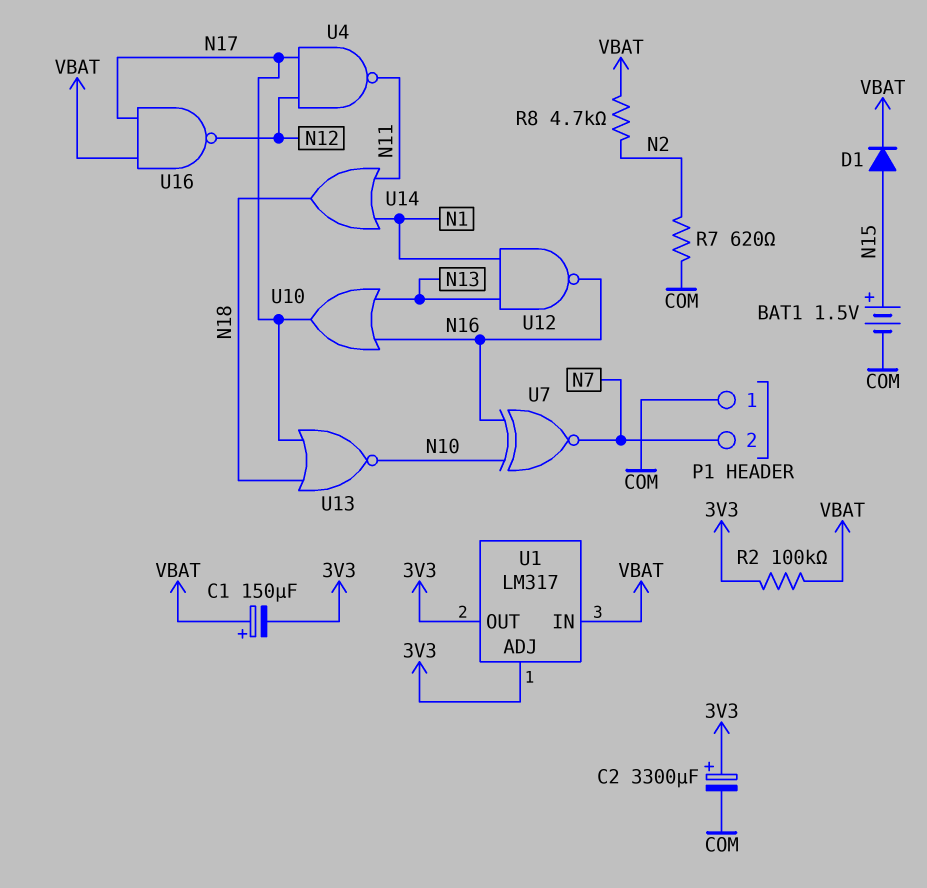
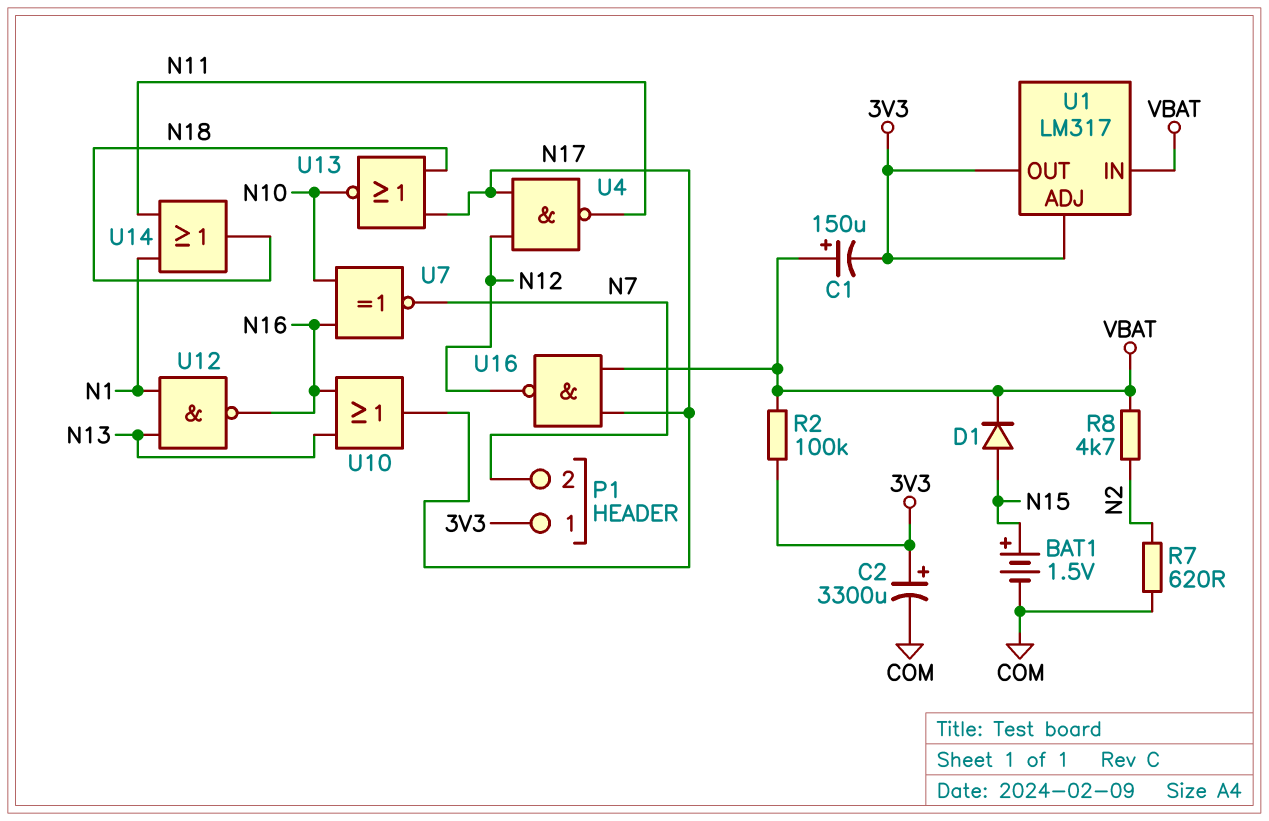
P1 pin 1: COM -> 3V3

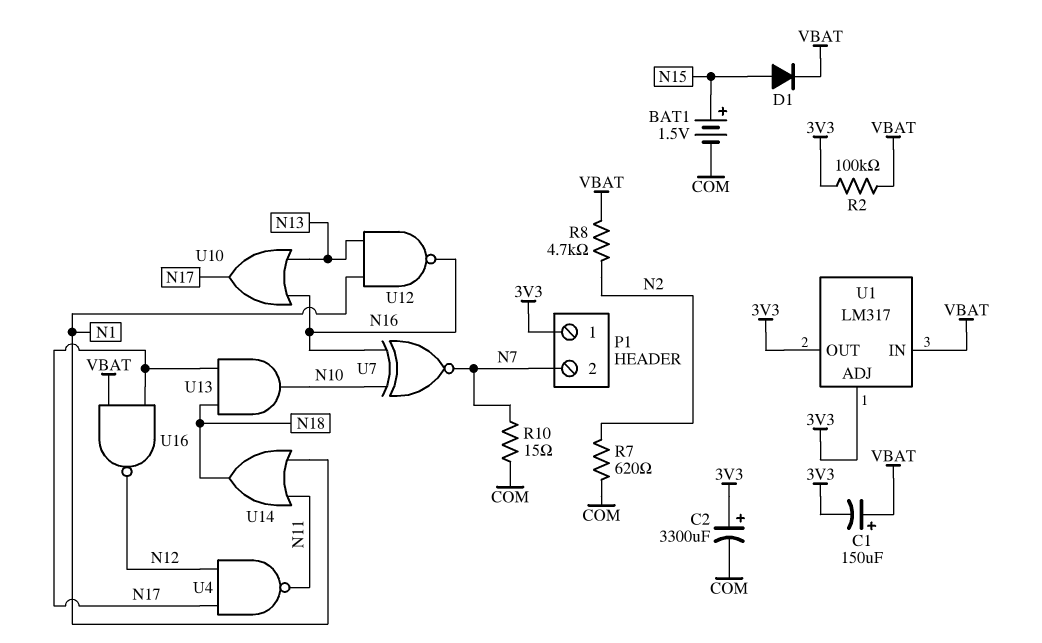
R10: none -> 15 (COM, N7)
U13: NOR (in N17, in N18, out N10) -> AND (in N17, in N18, out N10)

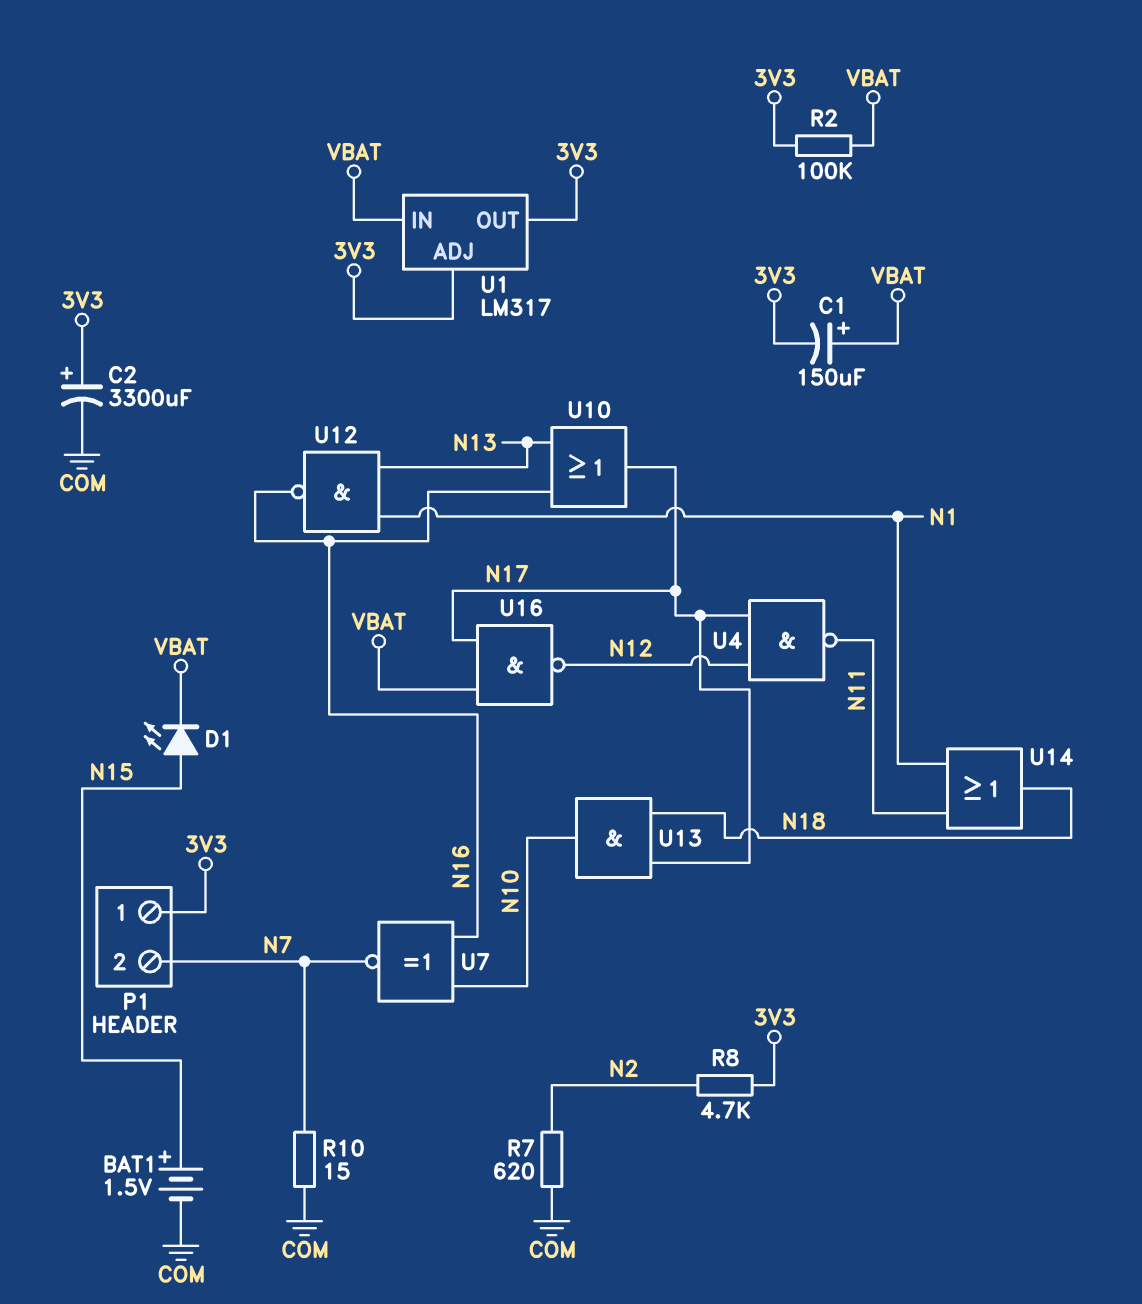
D1: diode (A N15, K VBAT) -> LED (A N15, K VBAT)
R8: 4.7k (N2, VBAT) -> 4.7k (3V3, N2)

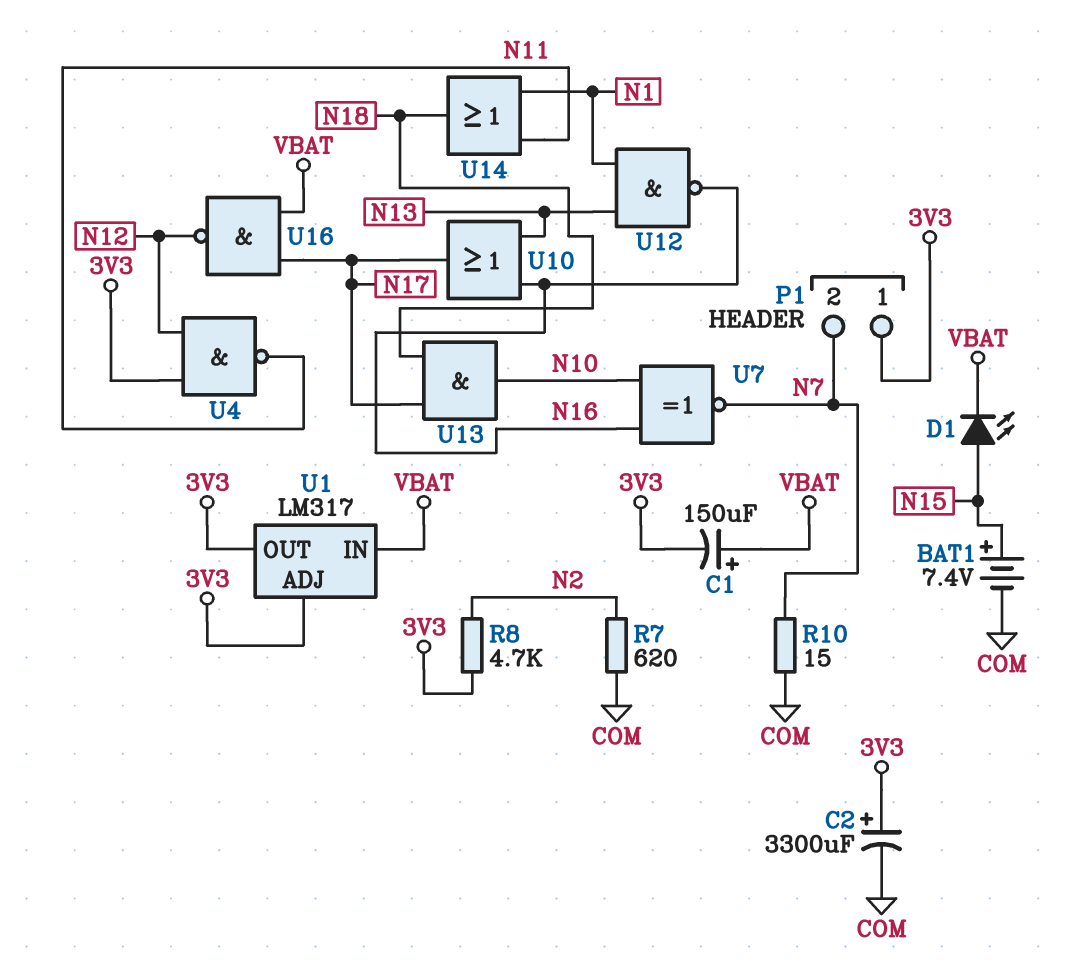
BAT1: 1.5V (plus N15, minus COM) -> 7.4V (plus N15, minus COM)
R2: 100k (3V3, VBAT) -> none
U4: NAND (in N12, in N17, out N11) -> NAND (in 3V3, in N12, out N11)

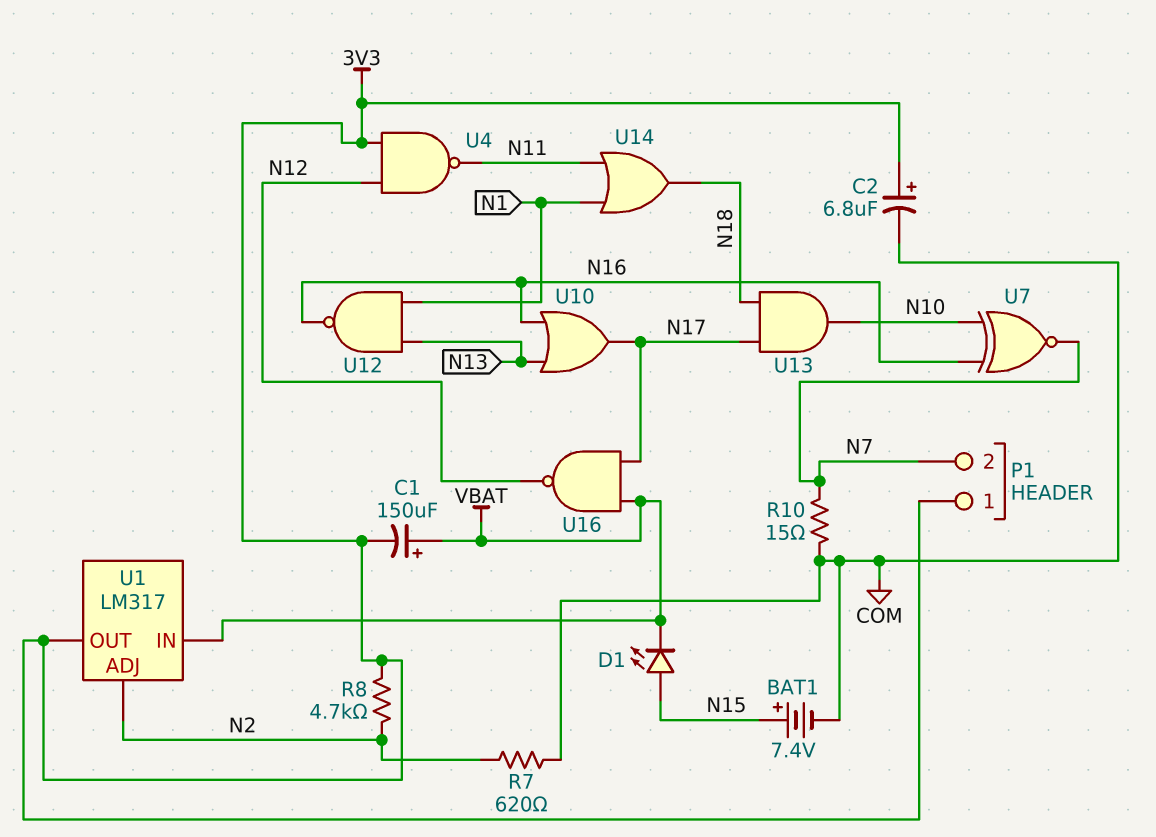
C2: 3300uF (plus 3V3, minus COM) -> 6.8uF (plus 3V3, minus COM)
U1 pin ADJ: 3V3 -> N2

